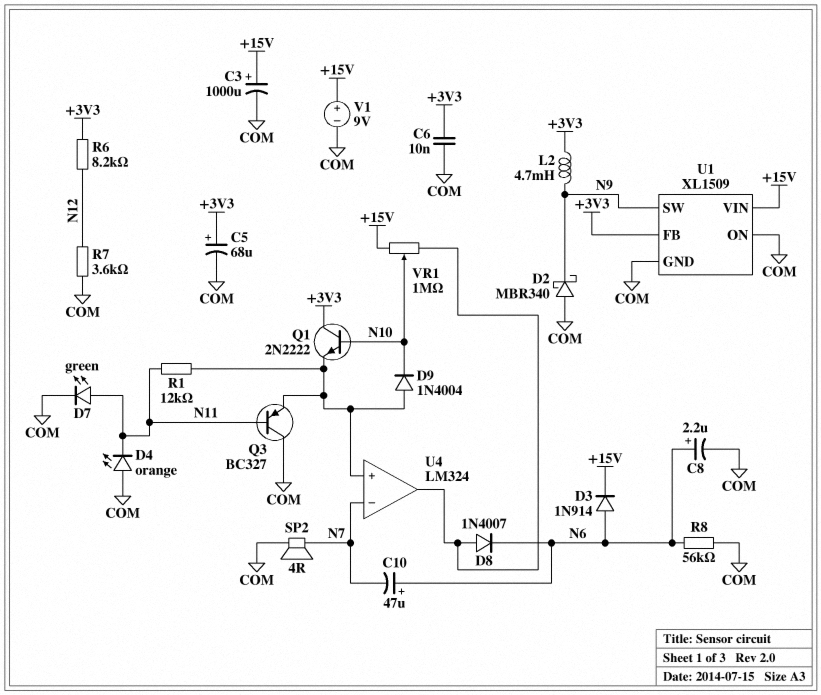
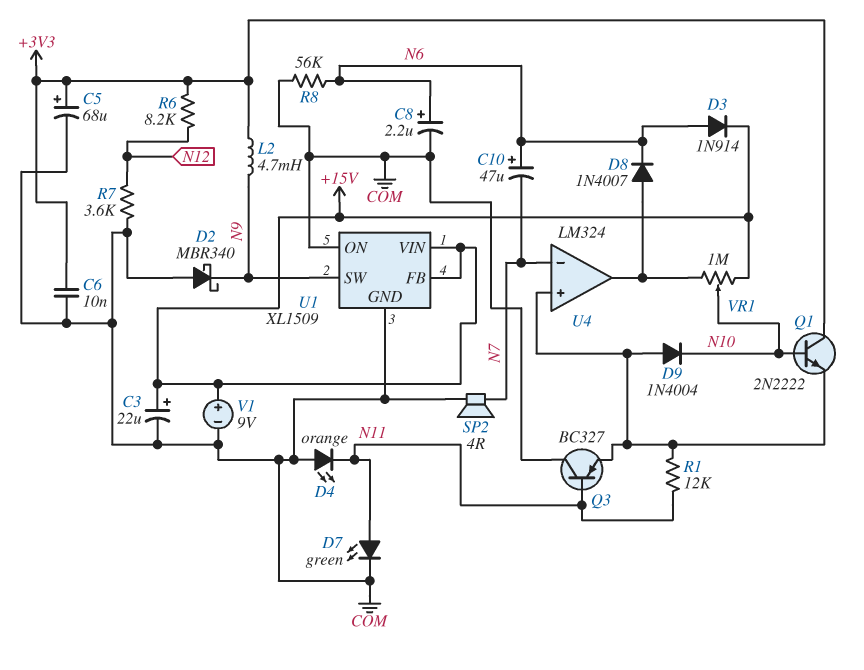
C3: 1000uF (plus +15V, minus COM) -> 22uF (plus +15V, minus COM)
U1 pin FB: +3V3 -> +15V

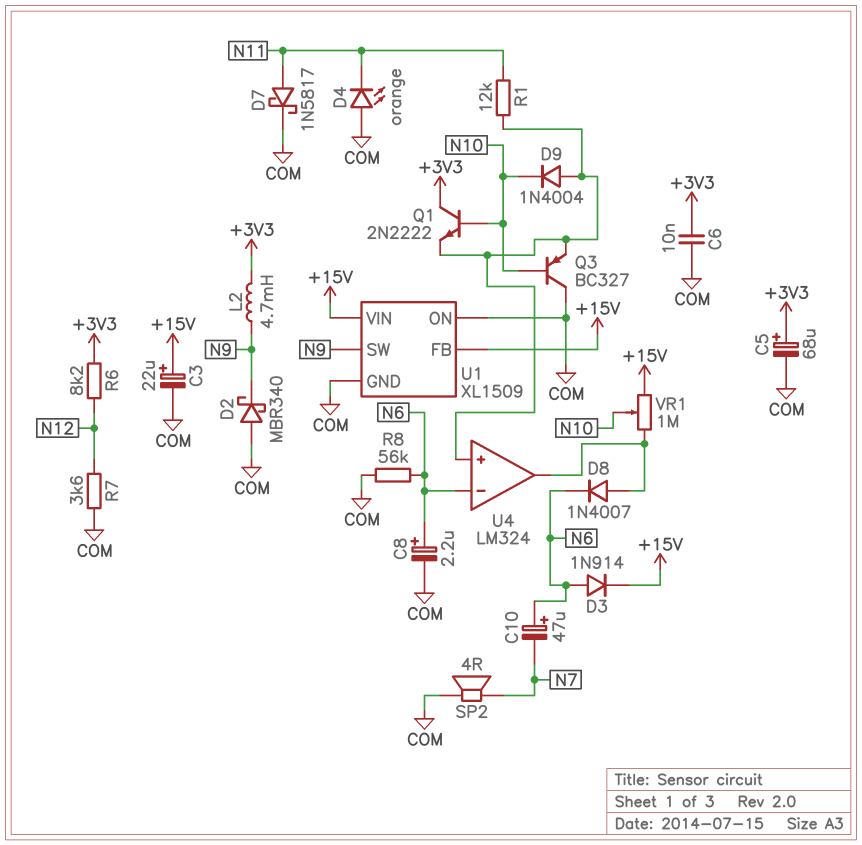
D7: LED green (A N11, K COM) -> schottky 1N5817 (A N11, K COM)
Q3: PNP BC327 (B N11, C COM, E U4/in+) -> PNP BC327 (B N10, C COM, E U4/in+)
U4 pin in-: N7 -> N6
V1: 9V (plus +15V, minus COM) -> none

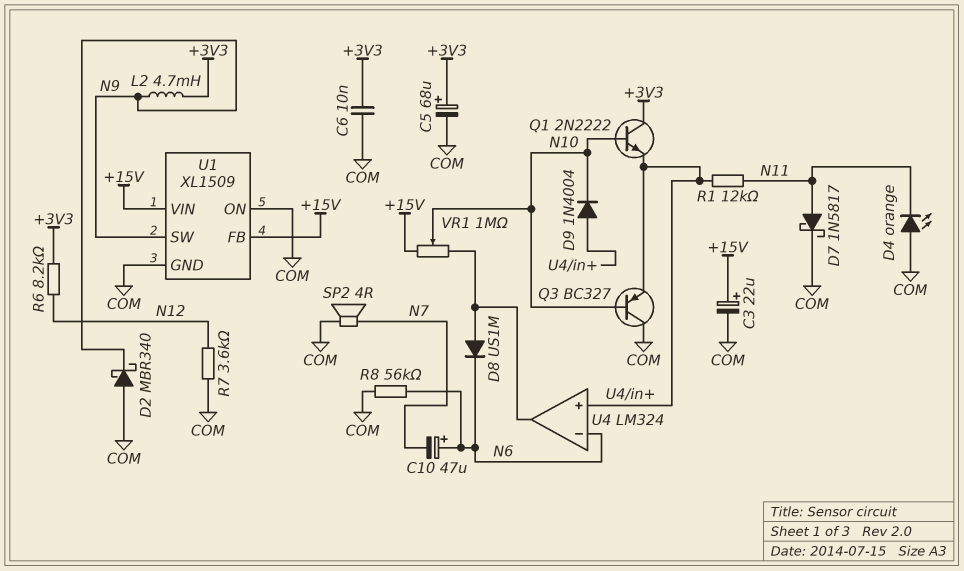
C8: 2.2uF (plus N6, minus COM) -> none
D3: diode 1N914 (A N6, K +15V) -> none
D8: diode 1N4007 (A U4/out, K N6) -> diode US1M (A U4/out, K N6)

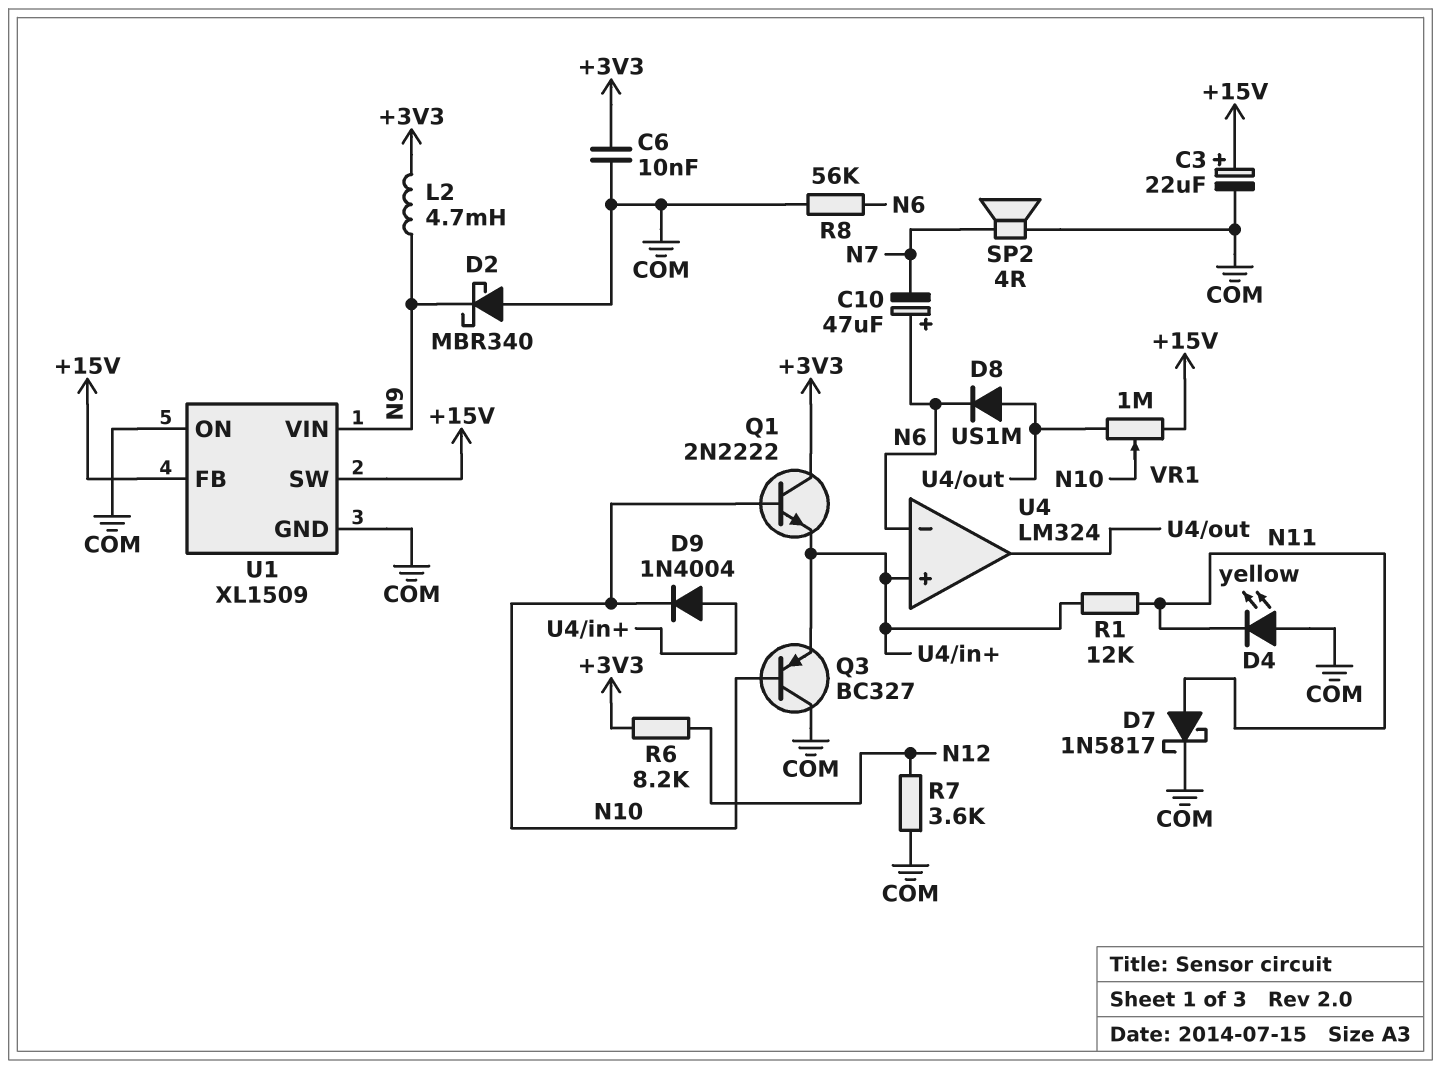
C5: 68uF (plus +3V3, minus COM) -> none
D4: LED orange (A COM, K N11) -> LED yellow (A COM, K N11)
U1 pin SW: N9 -> +15V
U1 pin VIN: +15V -> N9

